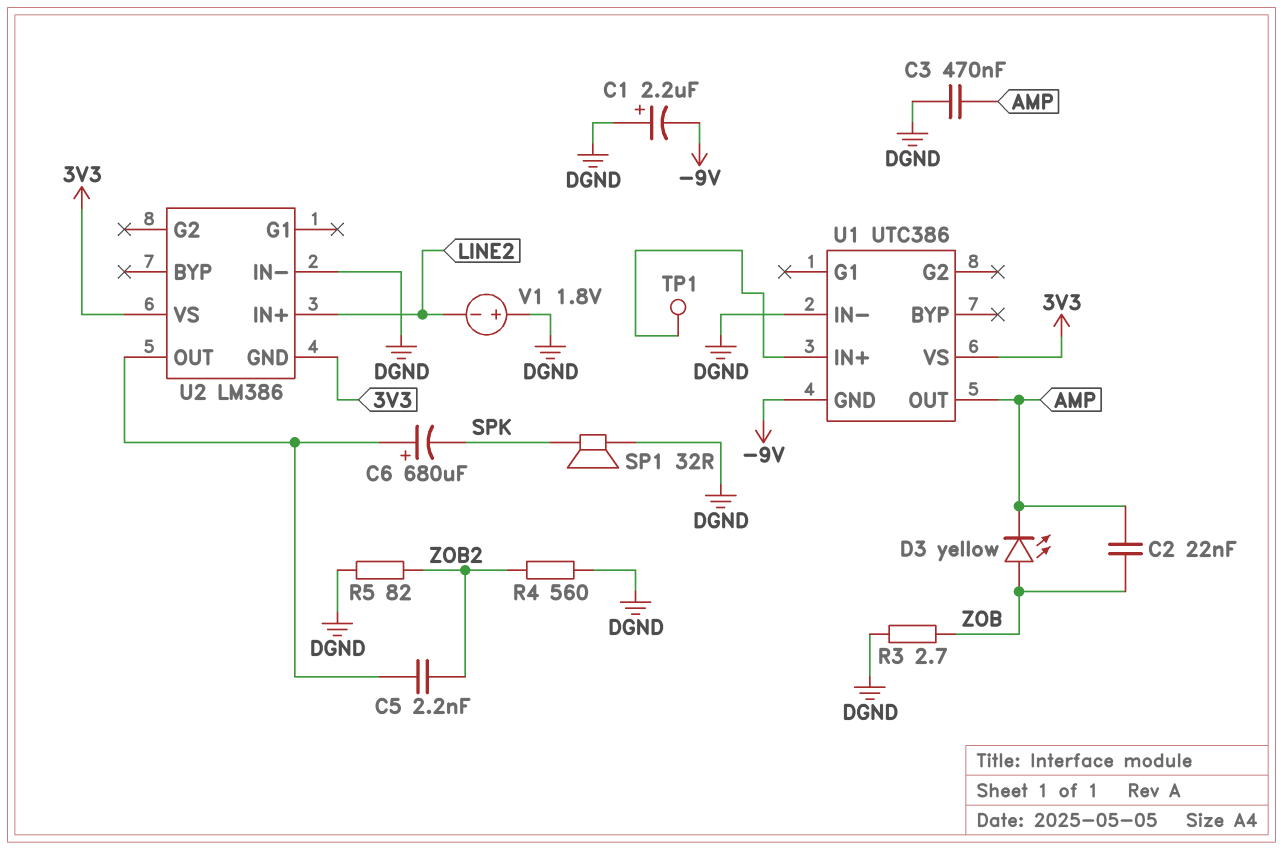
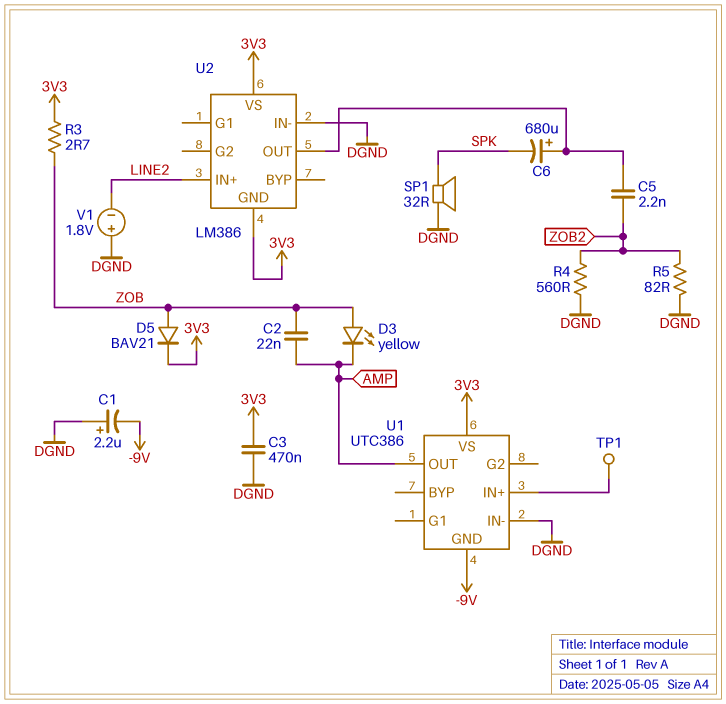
C3: 470nF (AMP, DGND) -> 470nF (3V3, DGND)
D5: none -> diode BAV21 (A ZOB, K 3V3)
R3: 2.7 (DGND, ZOB) -> 2.7 (3V3, ZOB)

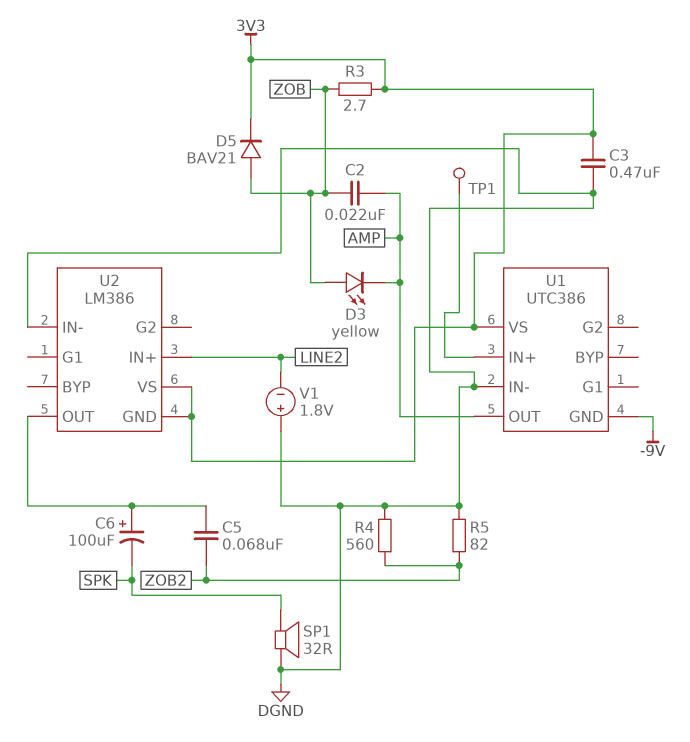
C1: 2.2uF (plus DGND, minus -9V) -> none
C5: 2.2nF (U2/OUT, ZOB2) -> 68nF (U2/OUT, ZOB2)
C6: 680uF (plus U2/OUT, minus SPK) -> 100uF (plus U2/OUT, minus SPK)

